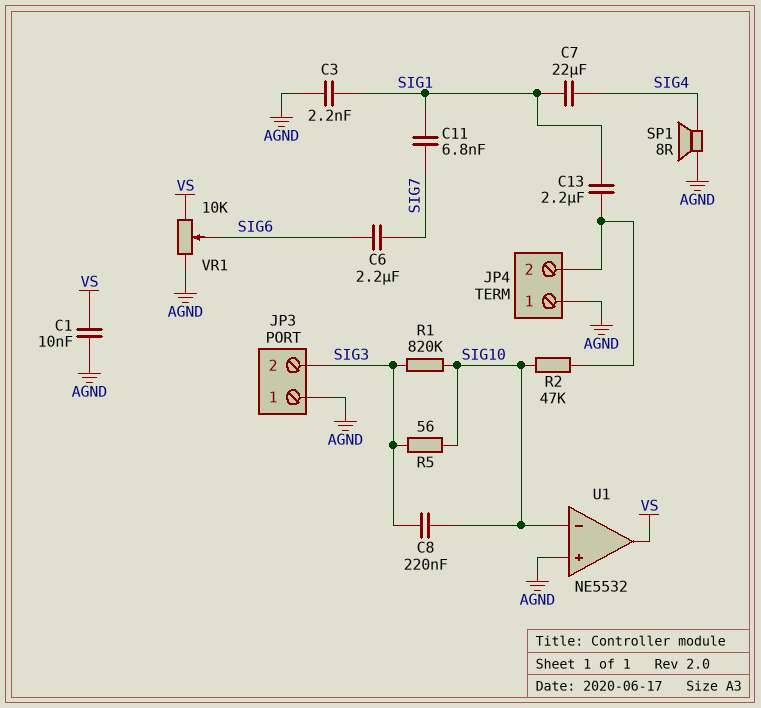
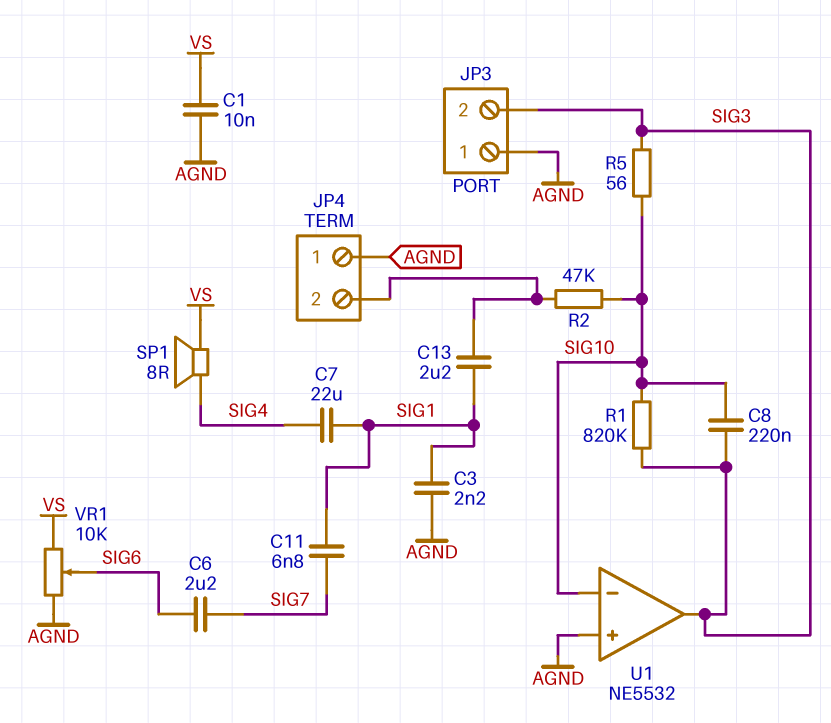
SP1: speaker 8R (AGND, SIG4) -> speaker 8R (SIG4, VS)
U1 pin out: VS -> SIG3

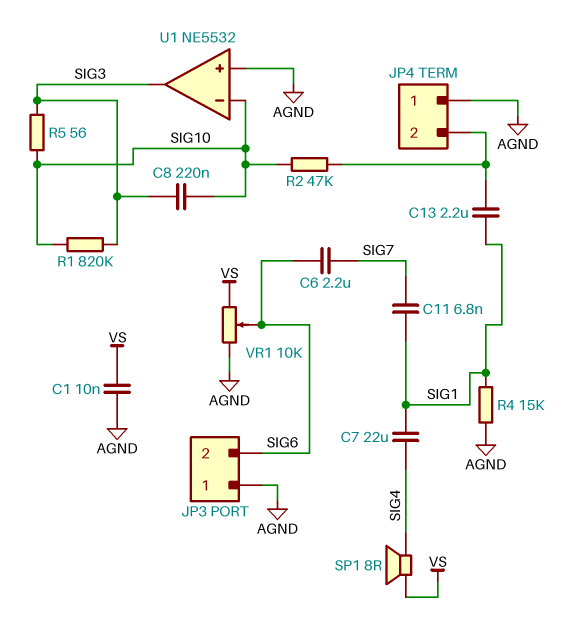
C3: 2.2nF (AGND, SIG1) -> none
JP3 pin 2: SIG3 -> SIG6
R4: none -> 15k (AGND, SIG1)

